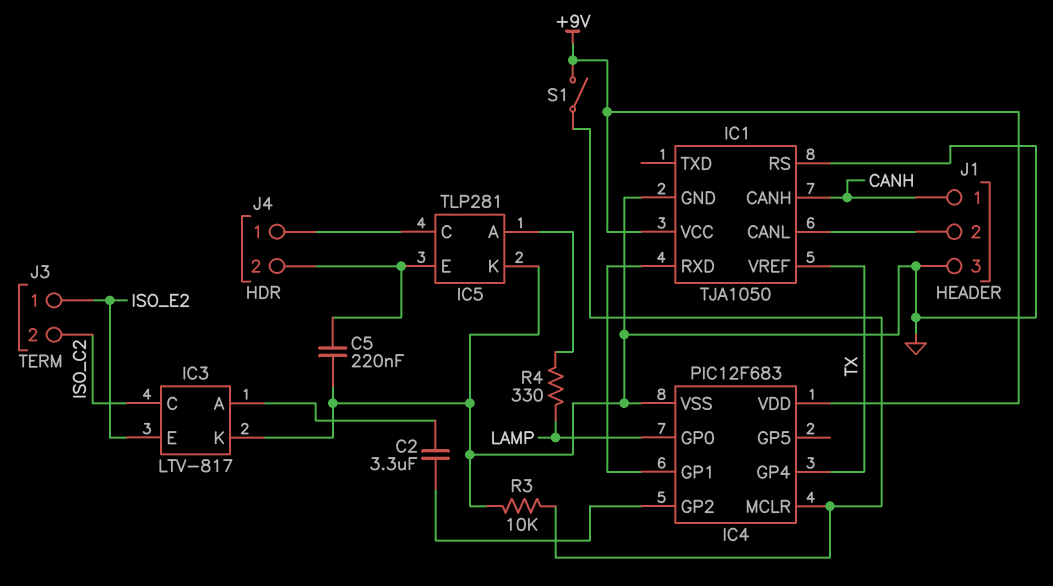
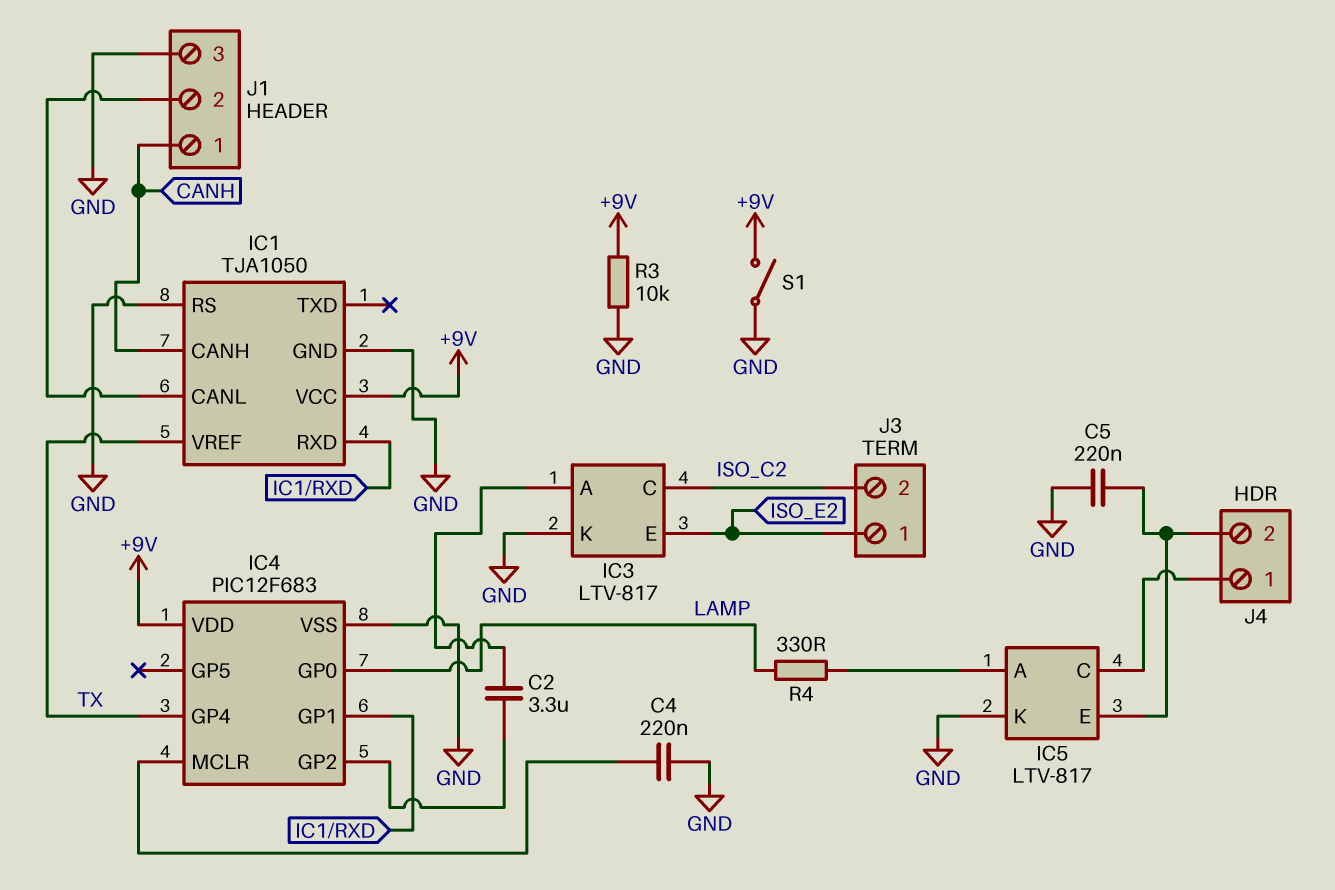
C4: none -> 220nF (GND, IC4/MCLR)
IC5: TLP281 -> LTV-817
R3: 10k (GND, IC4/MCLR) -> 10k (+9V, GND)
S1: switch (+9V, IC4/MCLR) -> switch (+9V, GND)

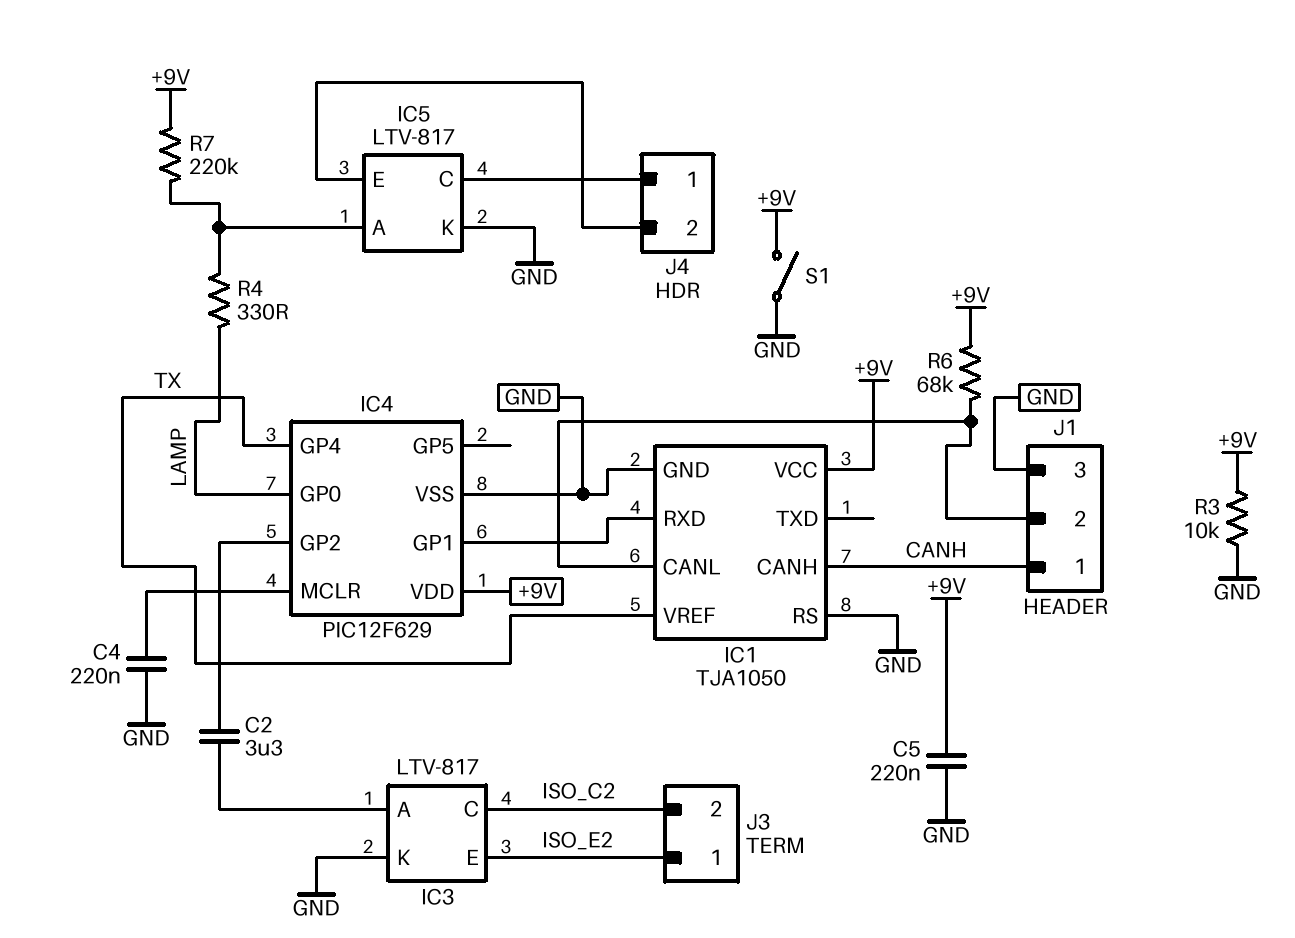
C5: 220nF (GND, IC5/E) -> 220nF (+9V, GND)
IC4: PIC12F683 -> PIC12F629
R6: none -> 68k (+9V, IC1/CANL)
R7: none -> 220k (+9V, IC5/A)

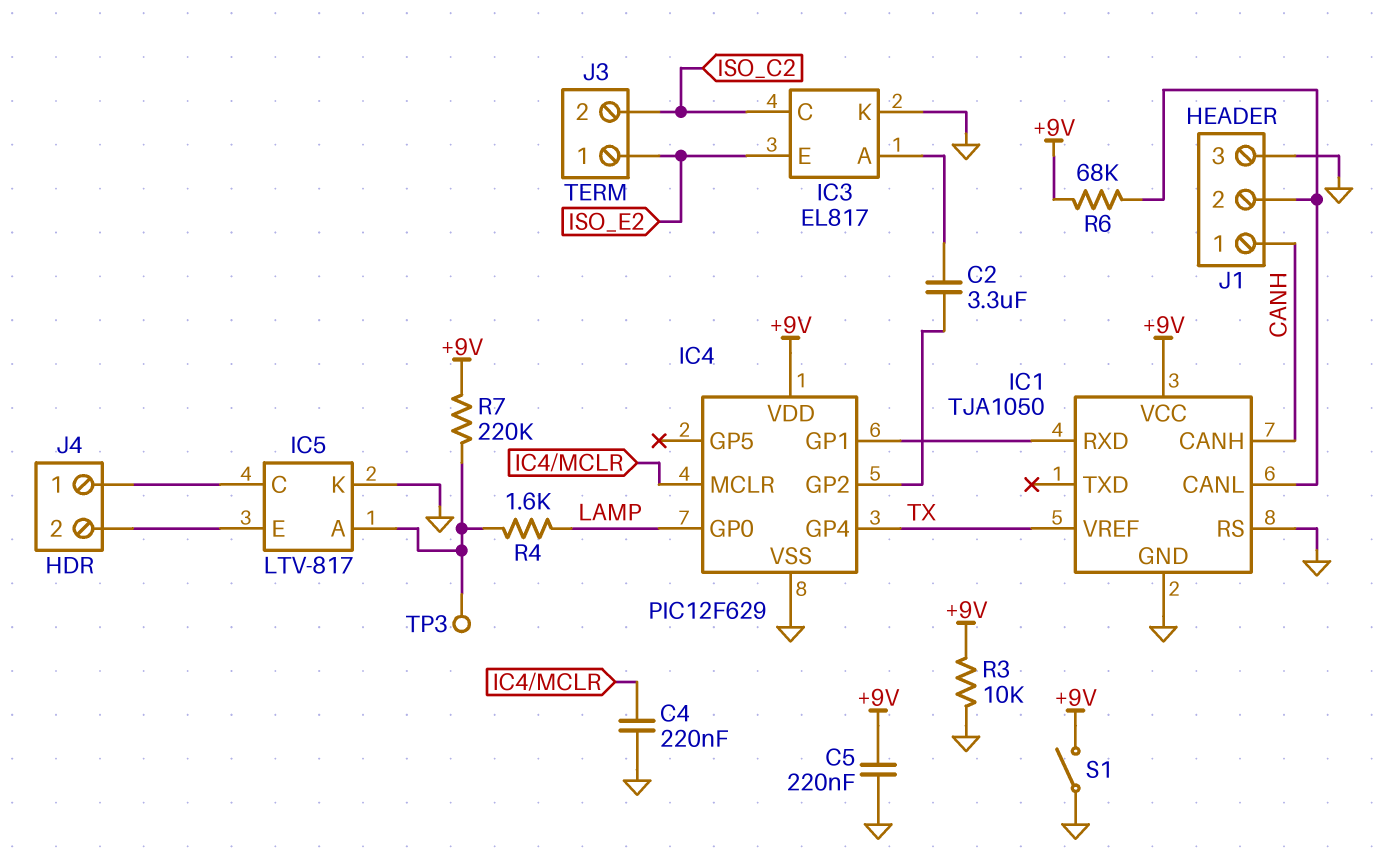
IC3: LTV-817 -> EL817
R4: 330 (IC5/A, LAMP) -> 1.6k (IC5/A, LAMP)
TP3: none -> test point (IC5/A)

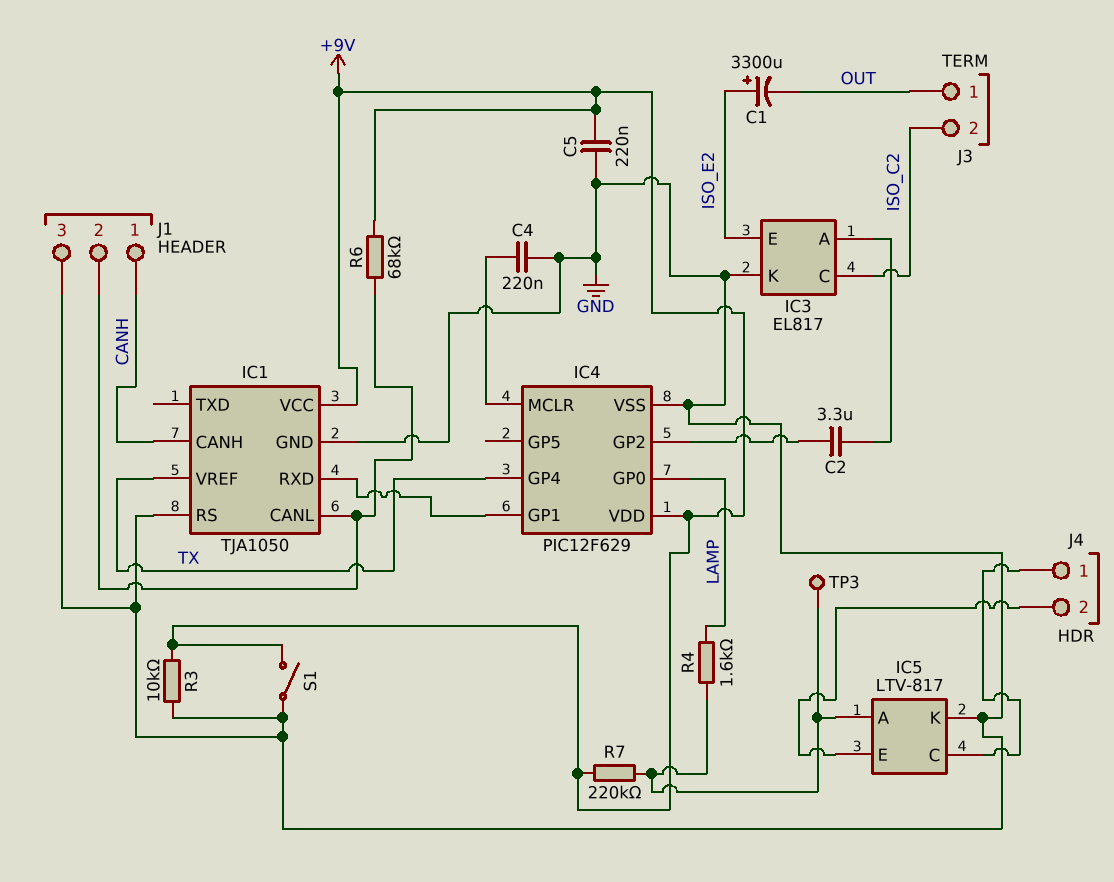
C1: none -> 3300uF (plus ISO_E2, minus OUT)
J3 pin 1: ISO_E2 -> OUT

